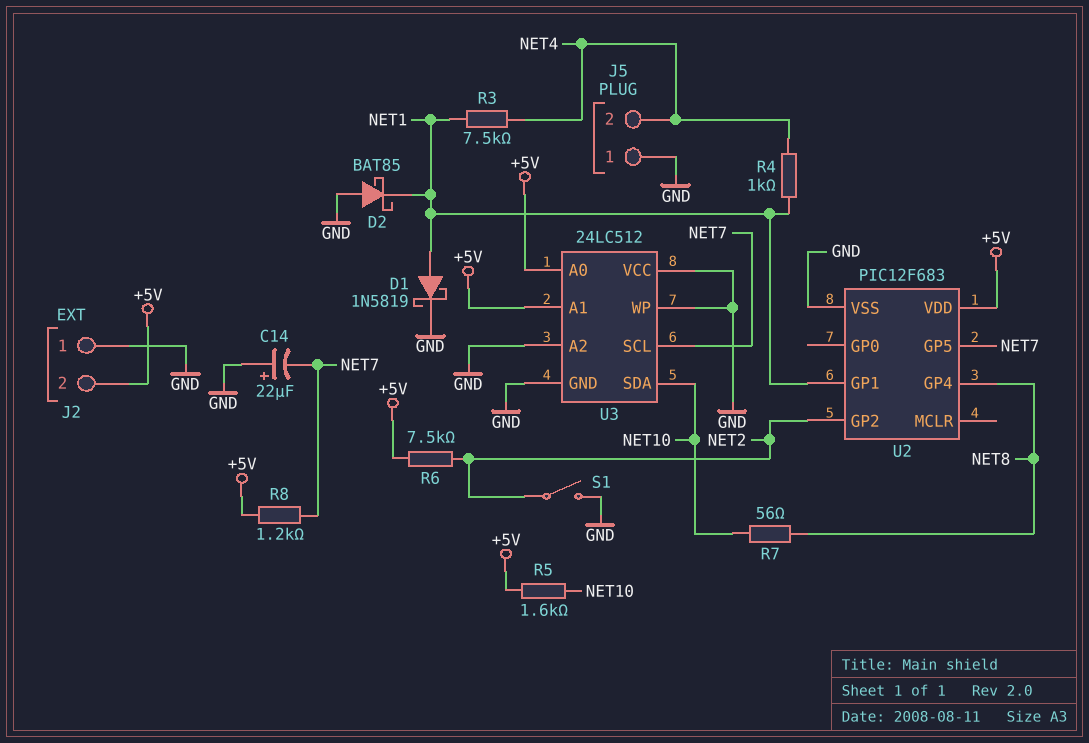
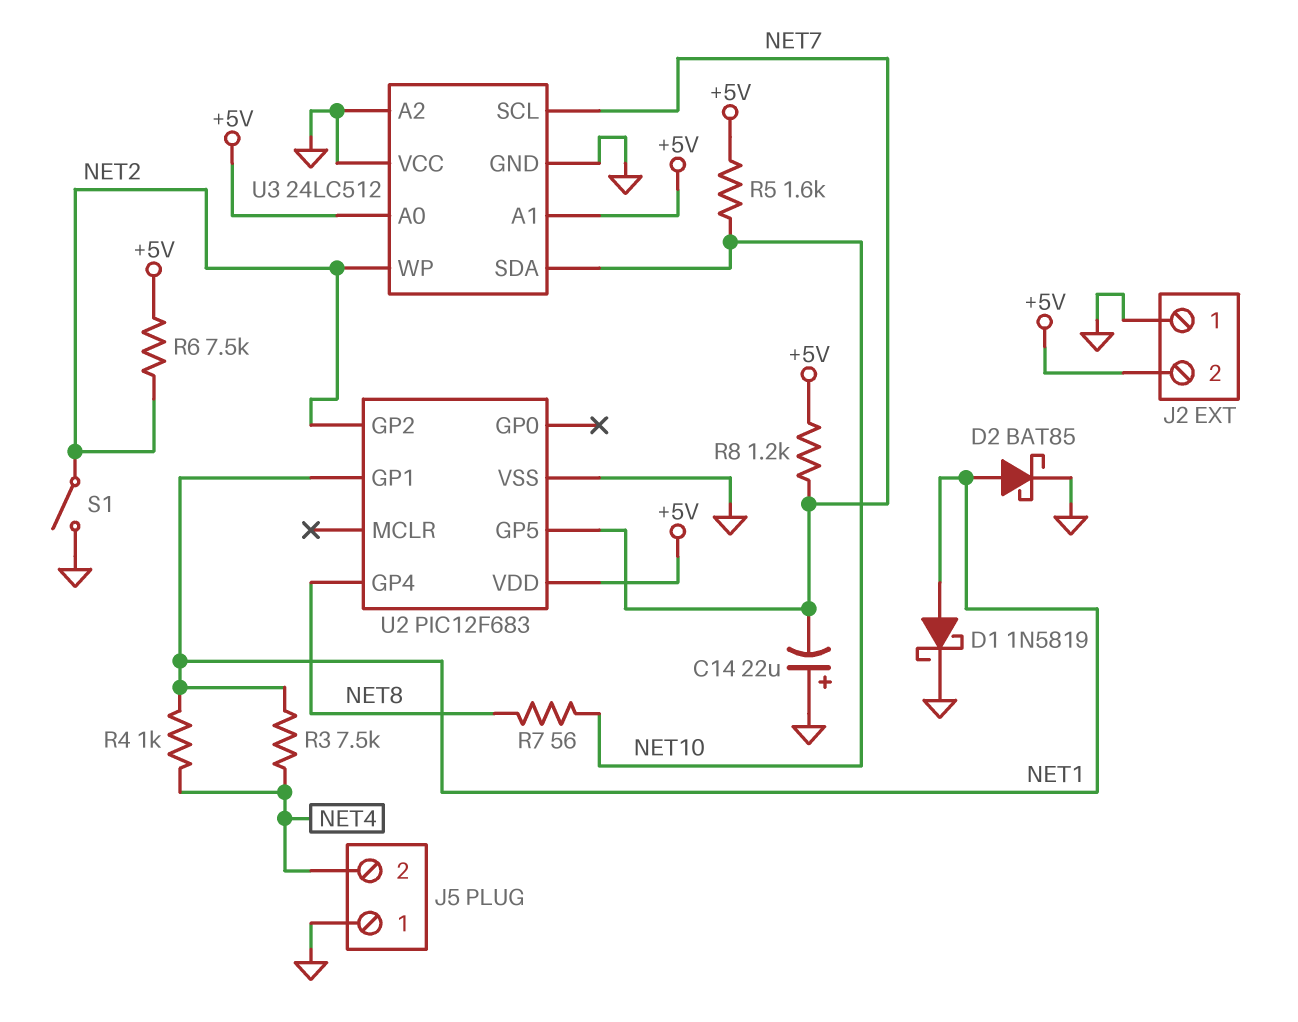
D2: schottky BAT85 (A GND, K NET1) -> schottky BAT85 (A NET1, K GND)
U3 pin WP: GND -> NET2

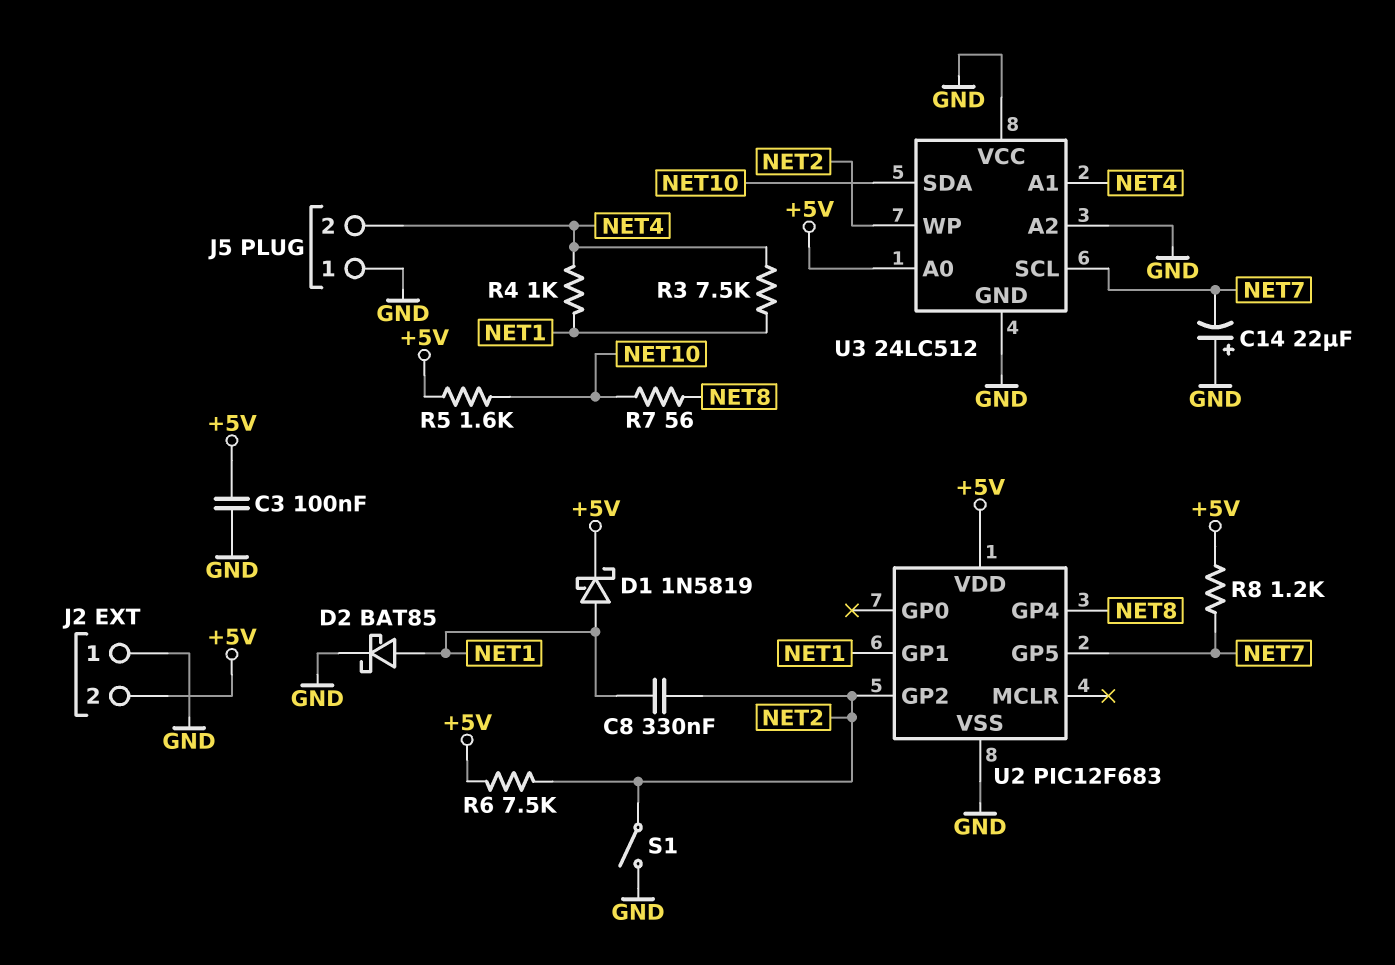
C3: none -> 100nF (+5V, GND)
C8: none -> 330nF (NET1, NET2)
D1: schottky 1N5819 (A NET1, K GND) -> schottky 1N5819 (A NET1, K +5V)
U3 pin A1: +5V -> NET4

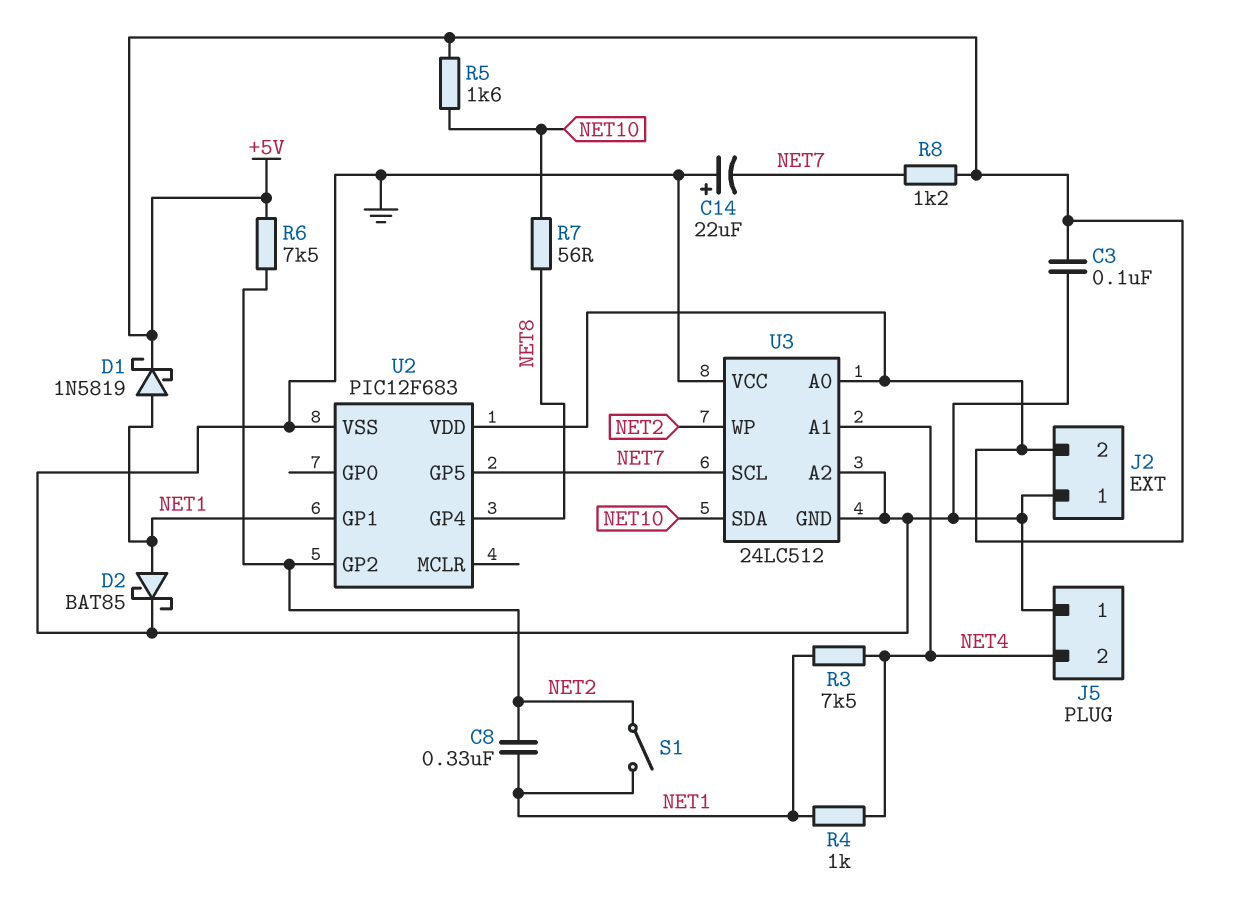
S1: switch (GND, NET2) -> switch (NET1, NET2)

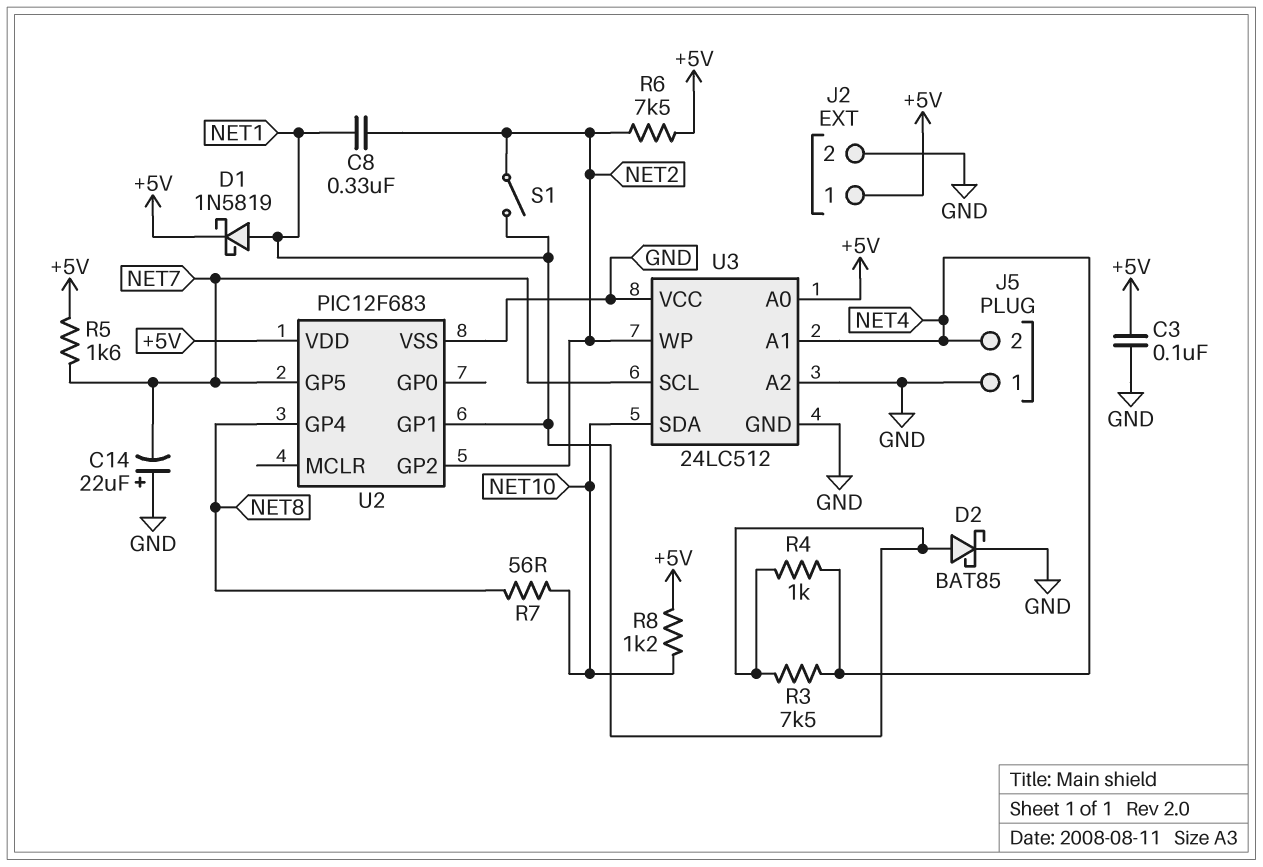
J2 pin 1: GND -> +5V
J2 pin 2: +5V -> GND
R5: 1.6k (+5V, NET10) -> 1.6k (+5V, NET7)
R8: 1.2k (+5V, NET7) -> 1.2k (+5V, NET10)

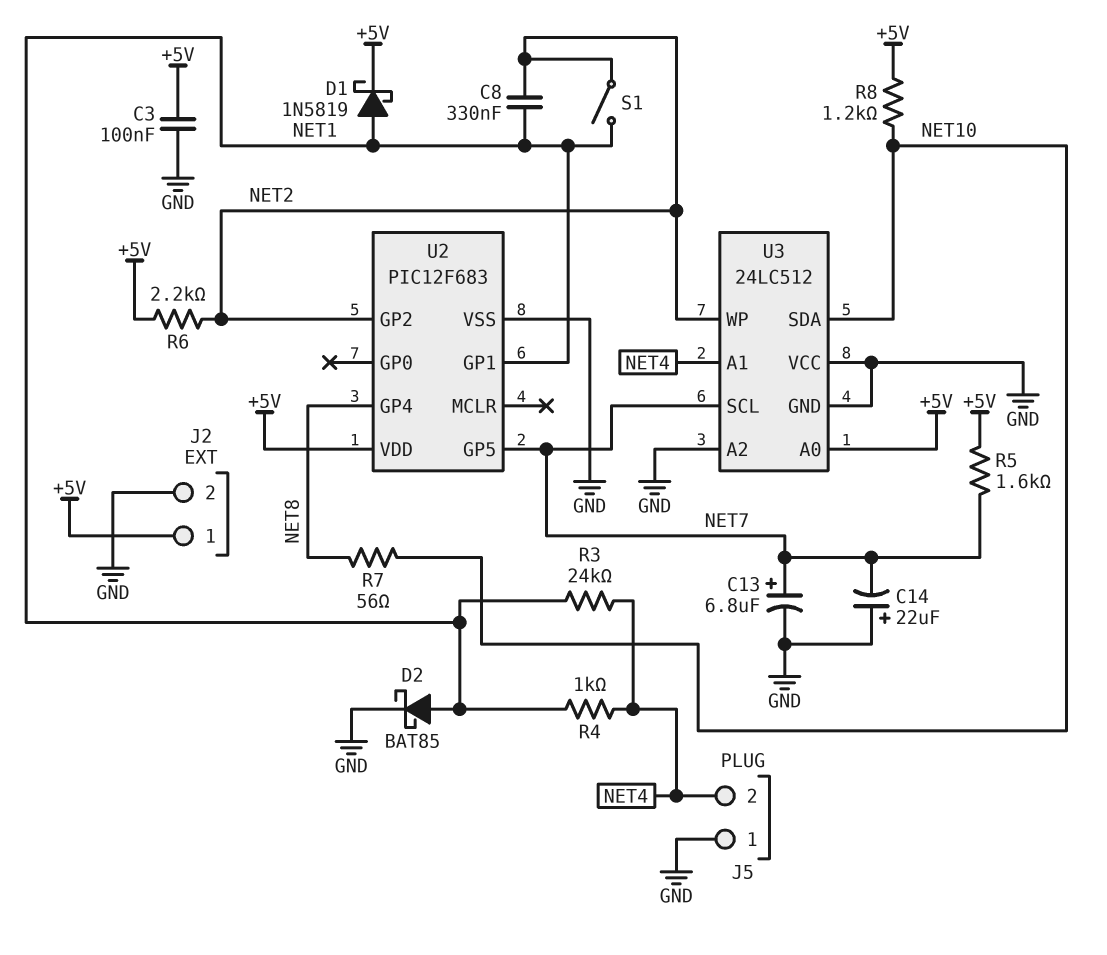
C13: none -> 6.8uF (plus NET7, minus GND)
R3: 7.5k (NET1, NET4) -> 24k (NET1, NET4)
R6: 7.5k (+5V, NET2) -> 2.2k (+5V, NET2)

